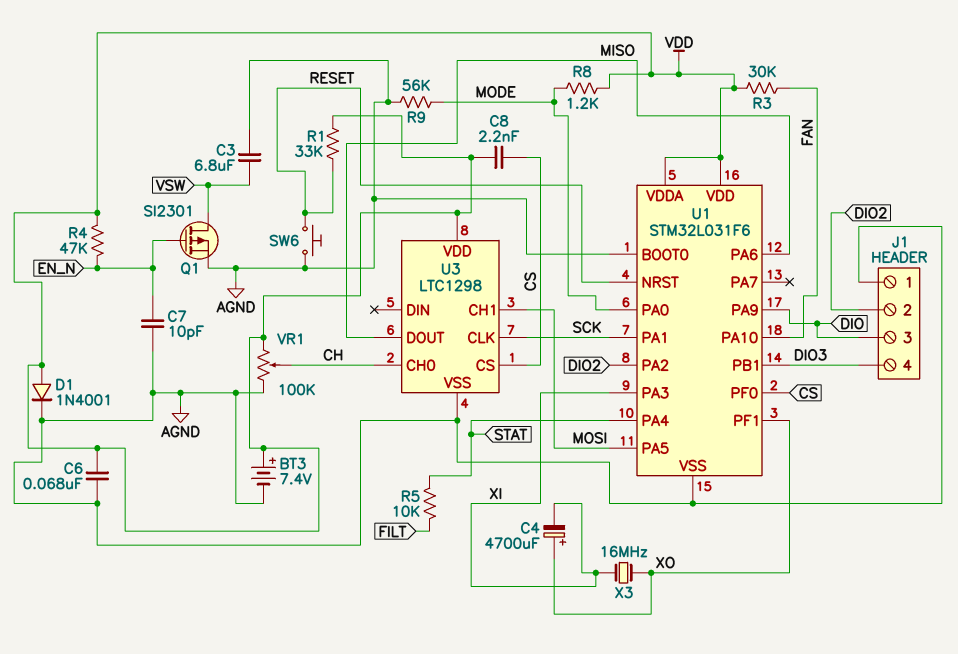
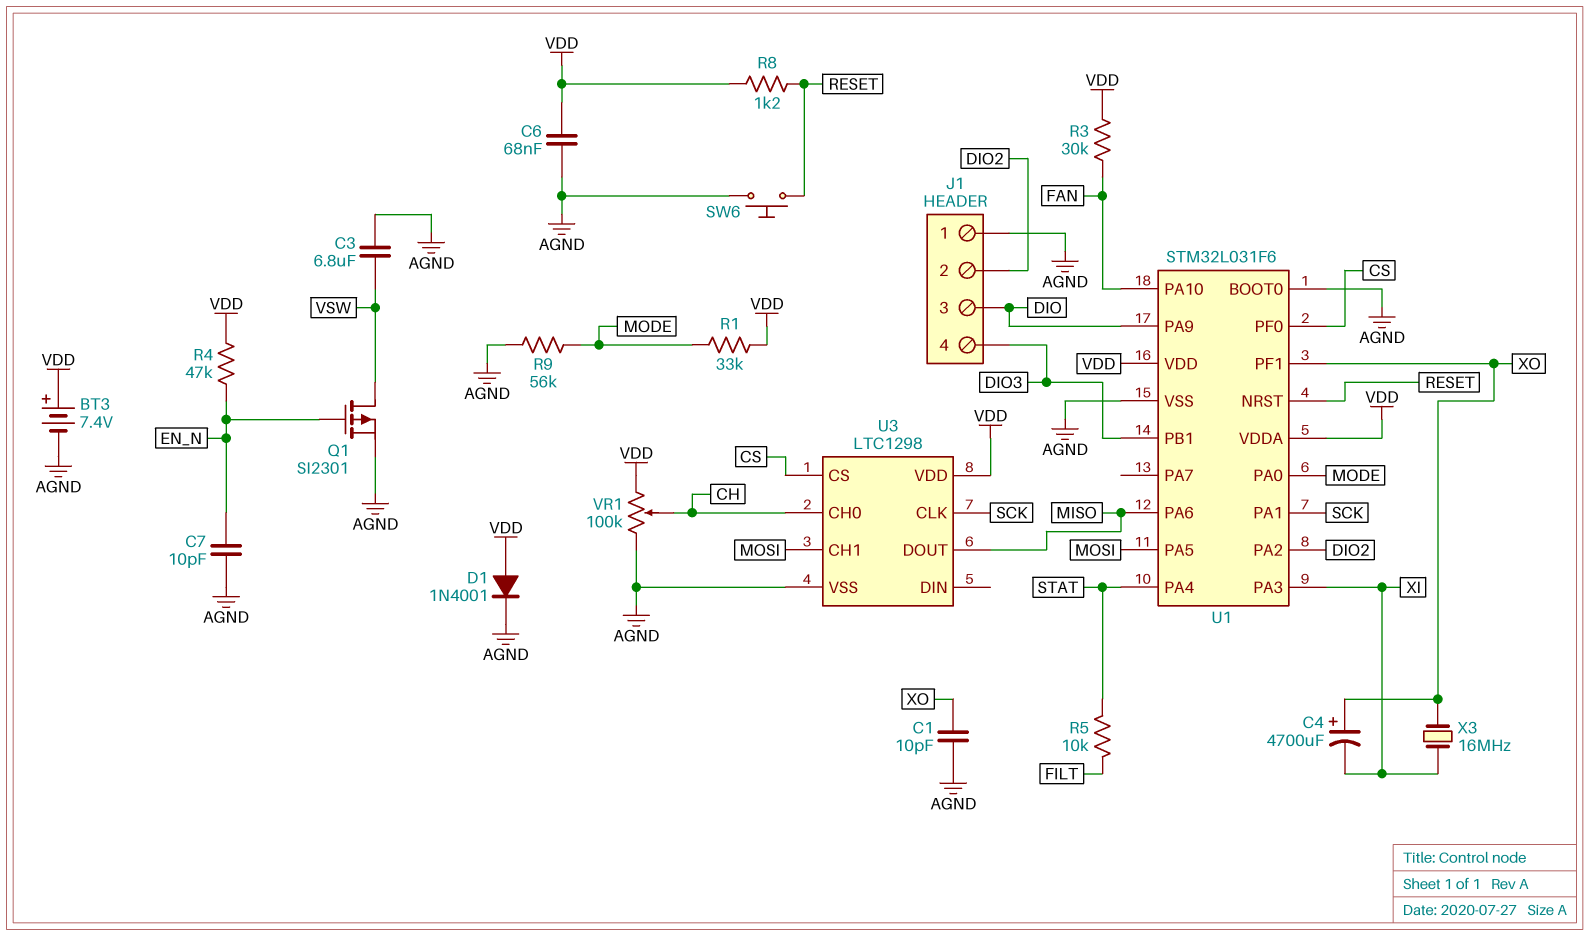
C1: none -> 10pF (AGND, XO)
C8: 2.2nF (CS, VDD) -> none
R1: 33k (RESET, VDD) -> 33k (MODE, VDD)
R8: 1.2k (MODE, VDD) -> 1.2k (RESET, VDD)

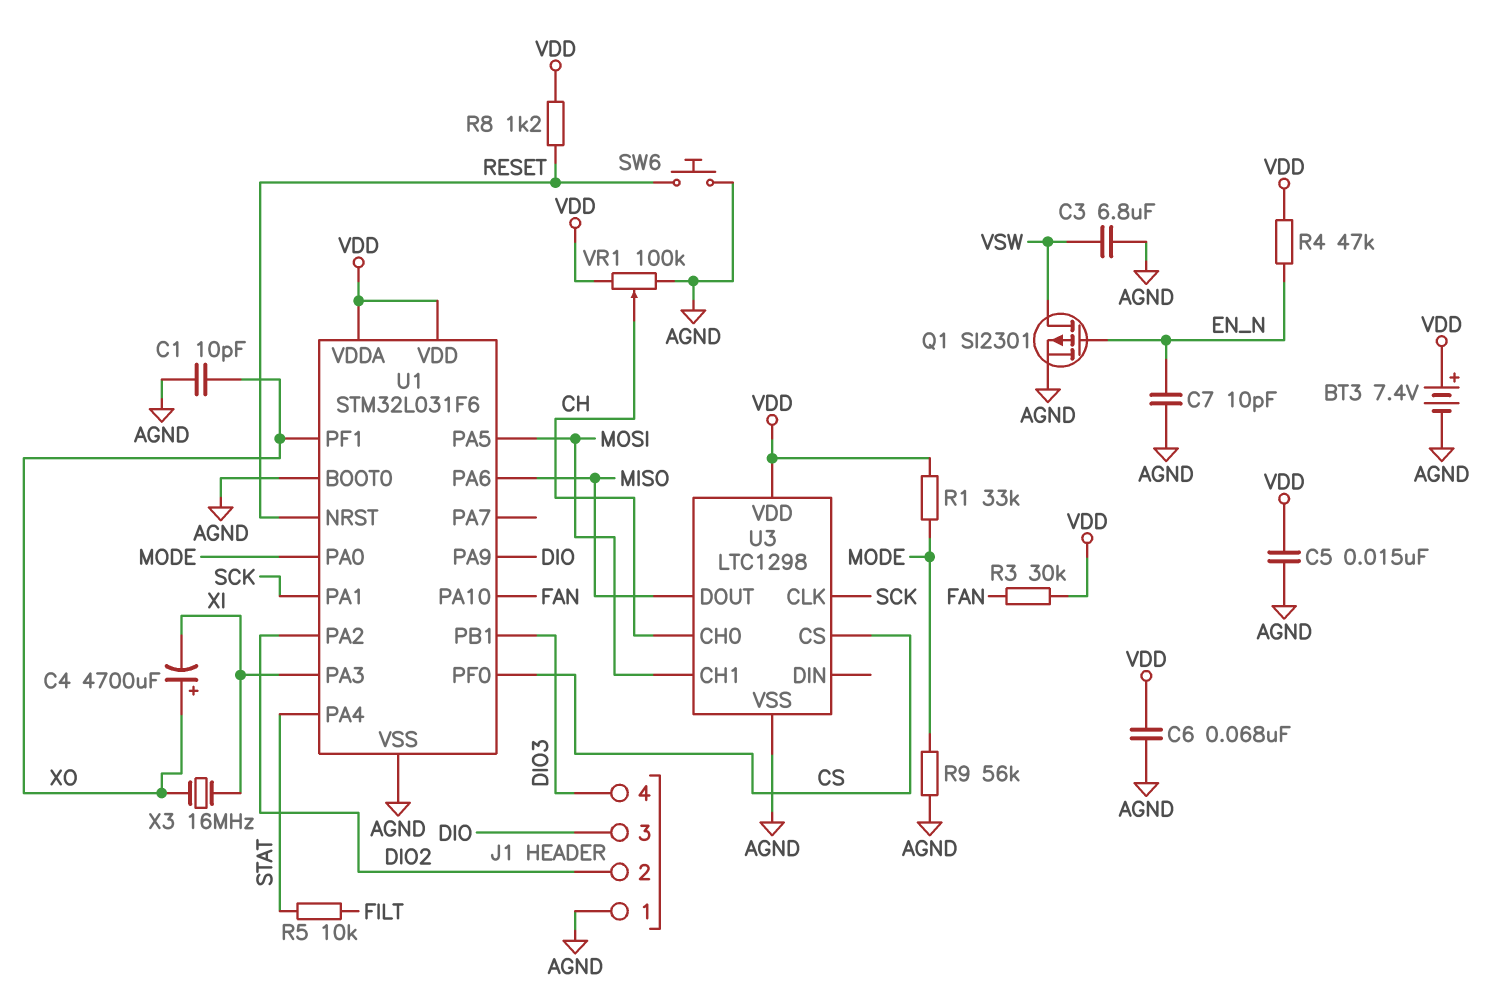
C5: none -> 15nF (AGND, VDD)
D1: diode 1N4001 (A VDD, K AGND) -> none

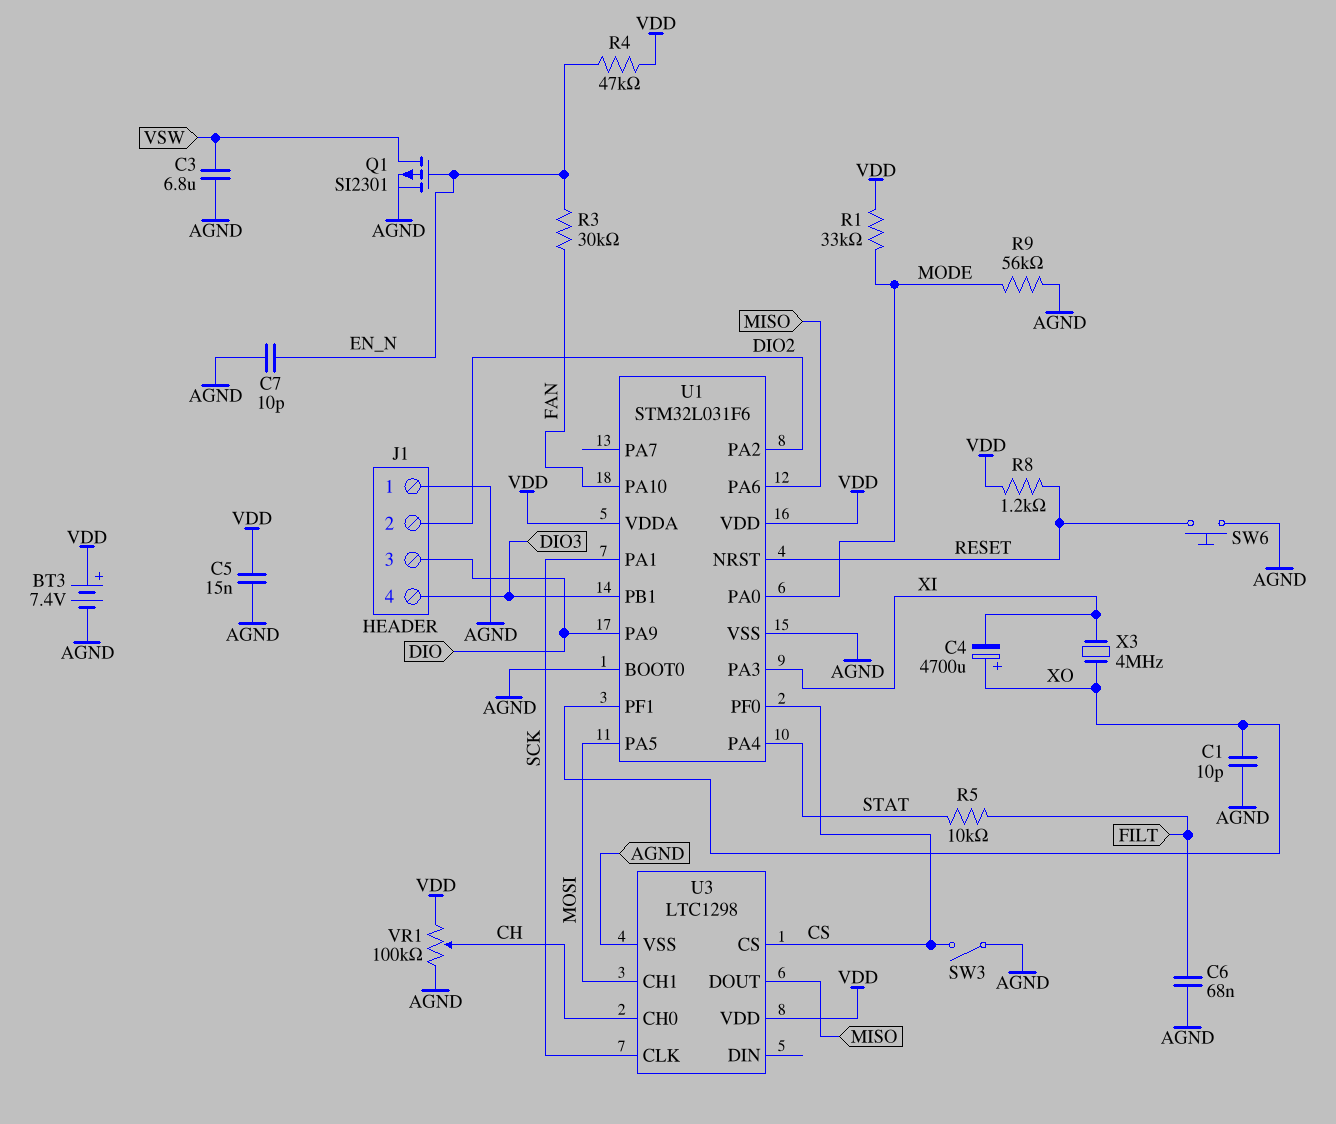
C6: 68nF (AGND, VDD) -> 68nF (AGND, FILT)
R3: 30k (FAN, VDD) -> 30k (EN_N, FAN)
SW3: none -> switch (AGND, CS)
X3: 16MHz (XI, XO) -> 4MHz (XI, XO)

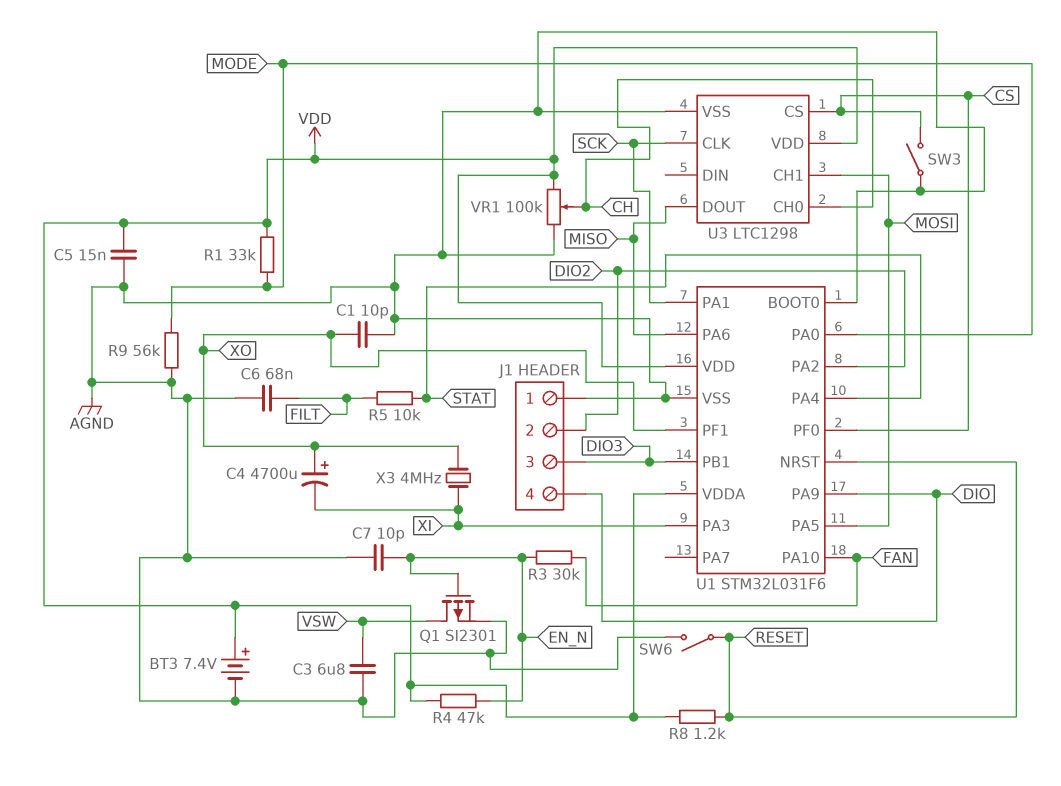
J1 pin 3: DIO -> DIO3
J1 pin 4: DIO3 -> DIO
SW6: button (AGND, RESET) -> switch (AGND, RESET)

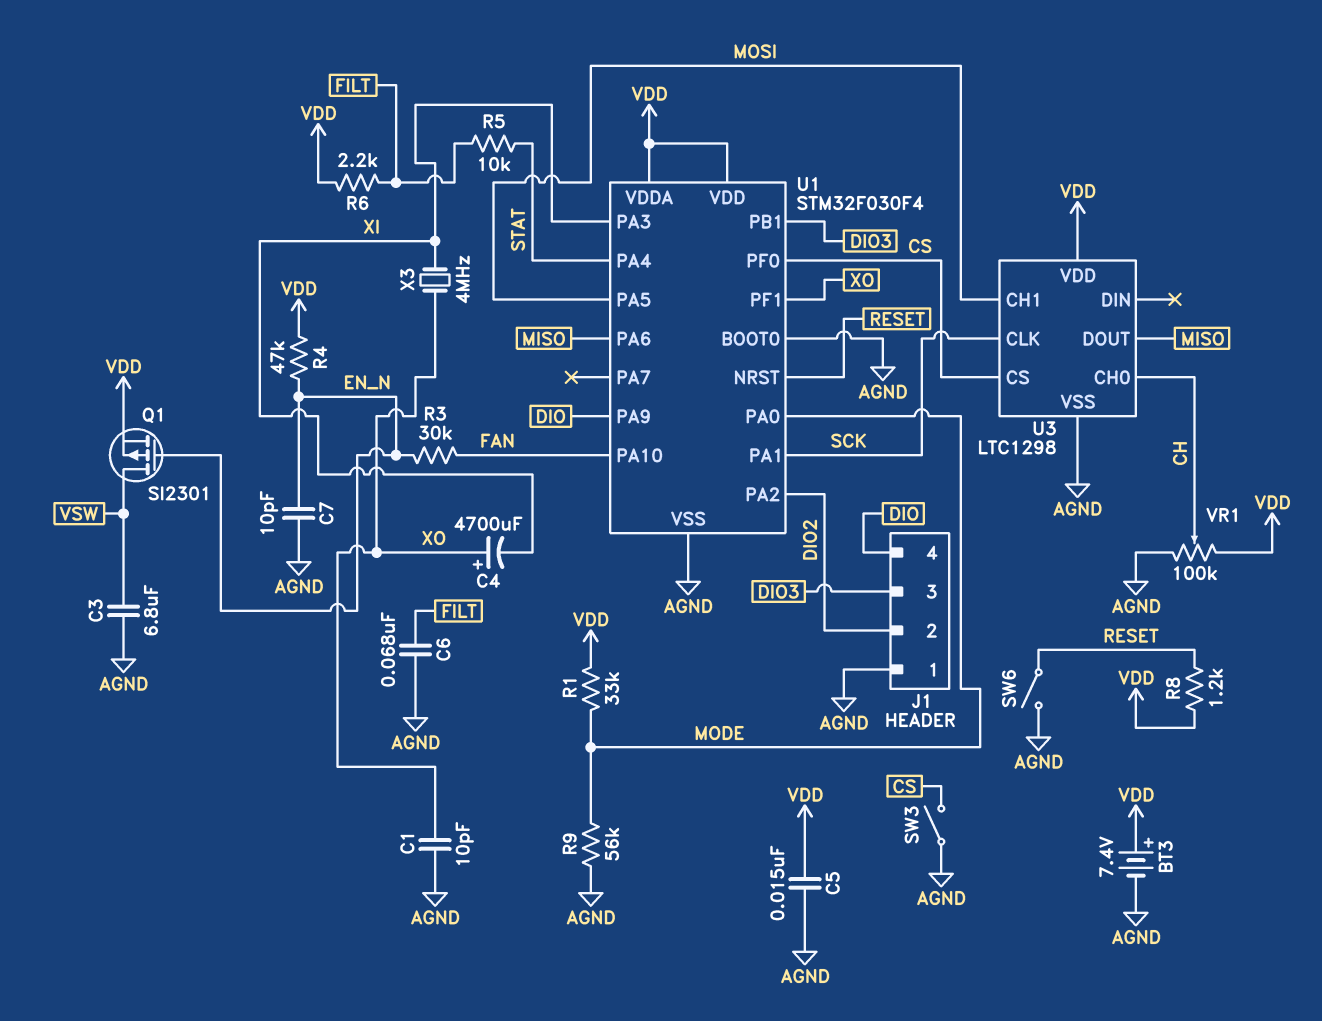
Q1: PMOS SI2301 (G EN_N, D VSW, S AGND) -> PMOS SI2301 (G EN_N, D VSW, S VDD)
R6: none -> 2.2k (FILT, VDD)
U1: STM32L031F6 -> STM32F030F4

